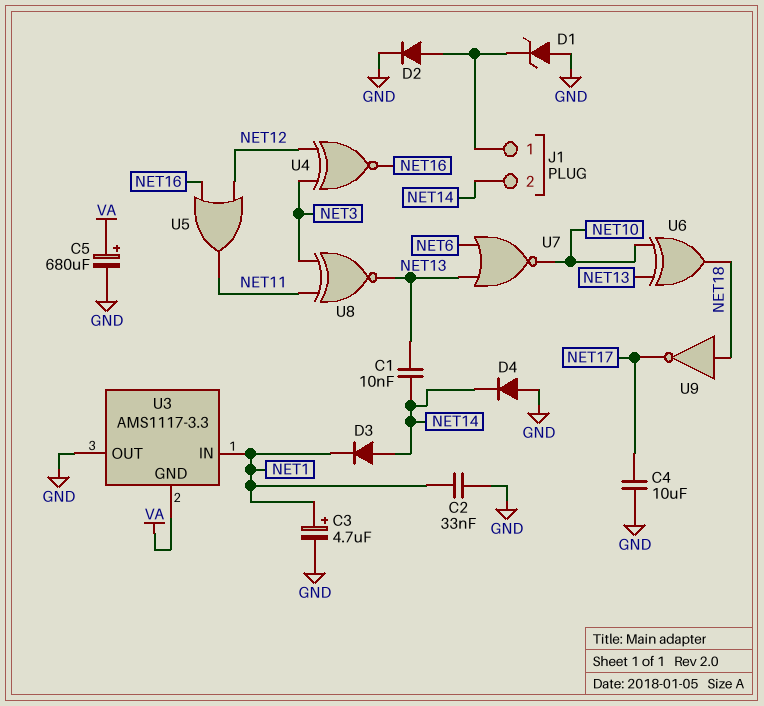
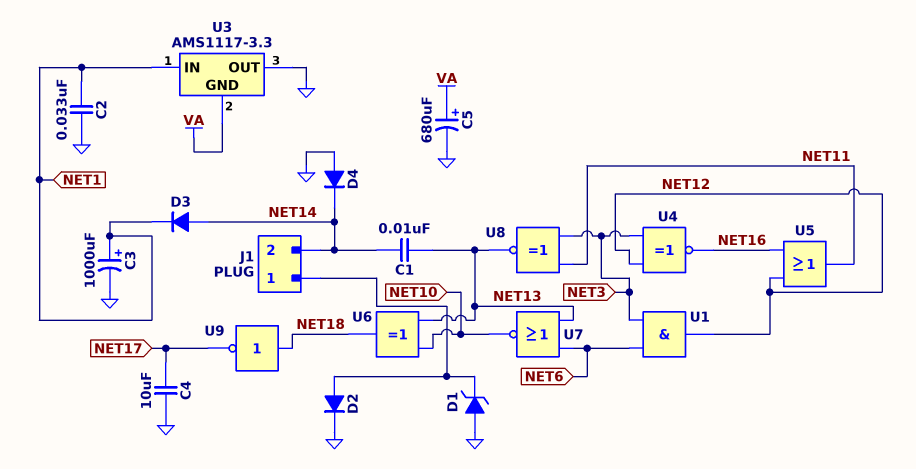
C3: 4.7uF (plus NET1, minus GND) -> 1000uF (plus NET1, minus GND)
U1: none -> AND (in NET3, in NET6, out NET12)

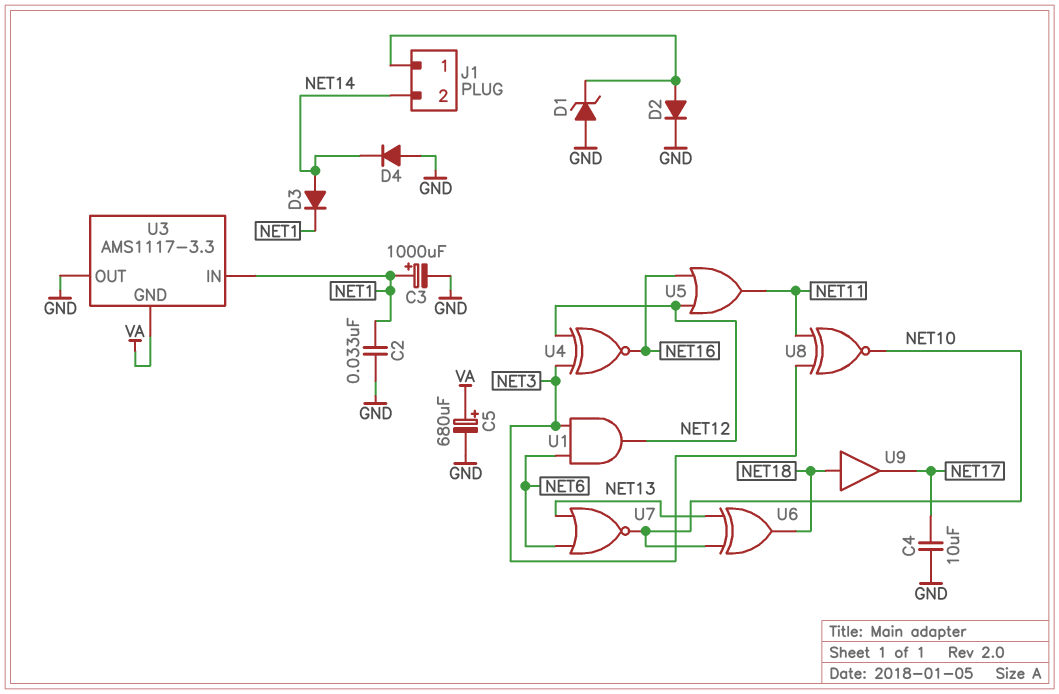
C1: 10nF (NET13, NET14) -> none
U8: XNOR (in NET3, in NET11, out NET13) -> XNOR (in NET3, in NET11, out NET10)
U9: NOT (in NET18, out NET17) -> buffer (in NET18, out NET17)

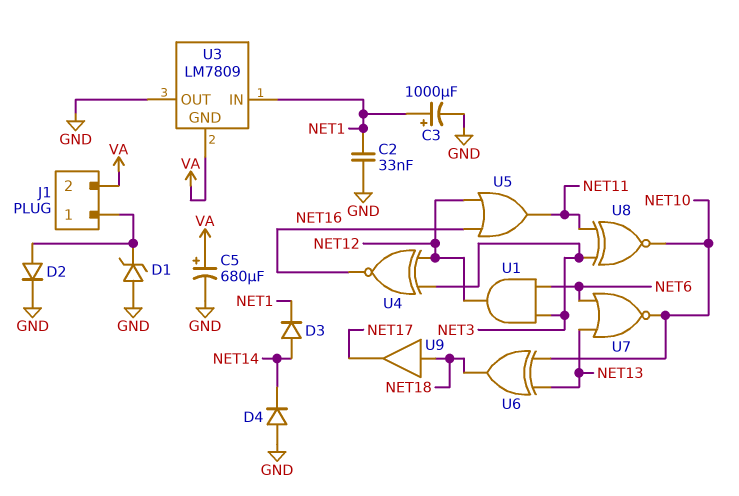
C4: 10uF (GND, NET17) -> none
J1 pin 2: NET14 -> VA
U3: AMS1117-3.3 -> LM7809

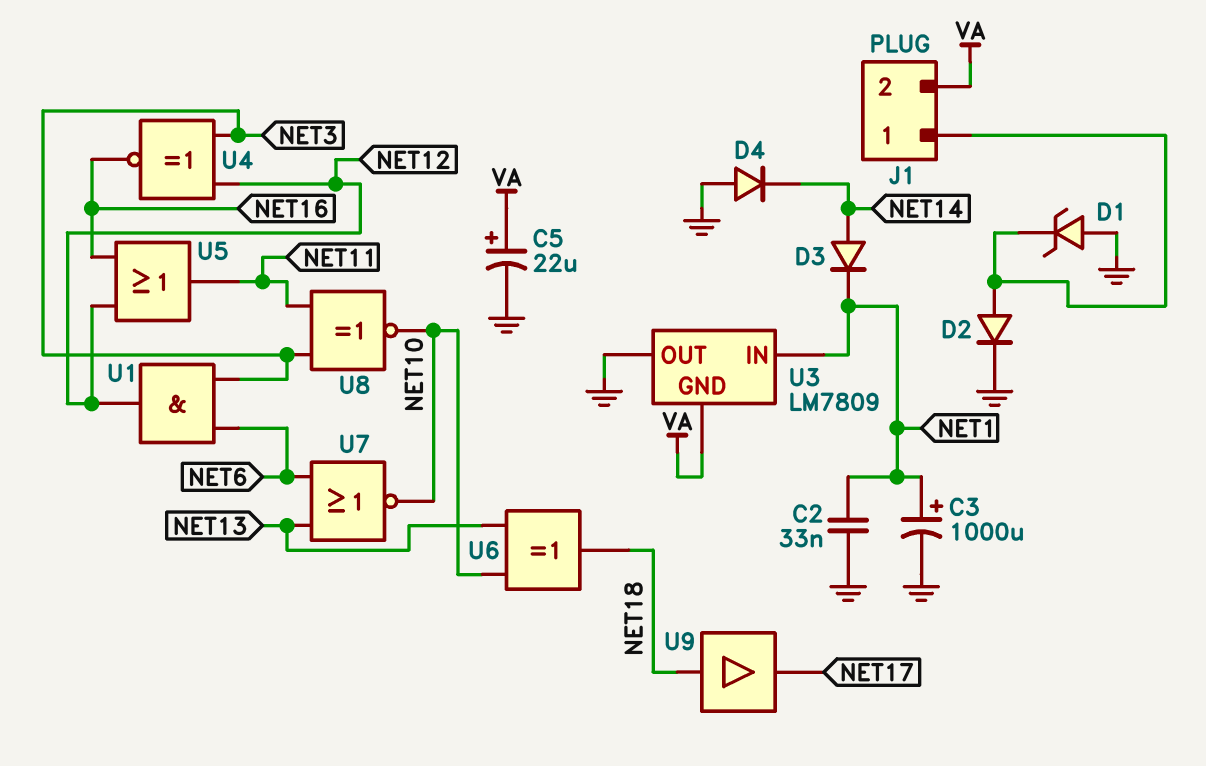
C5: 680uF (plus VA, minus GND) -> 22uF (plus VA, minus GND)

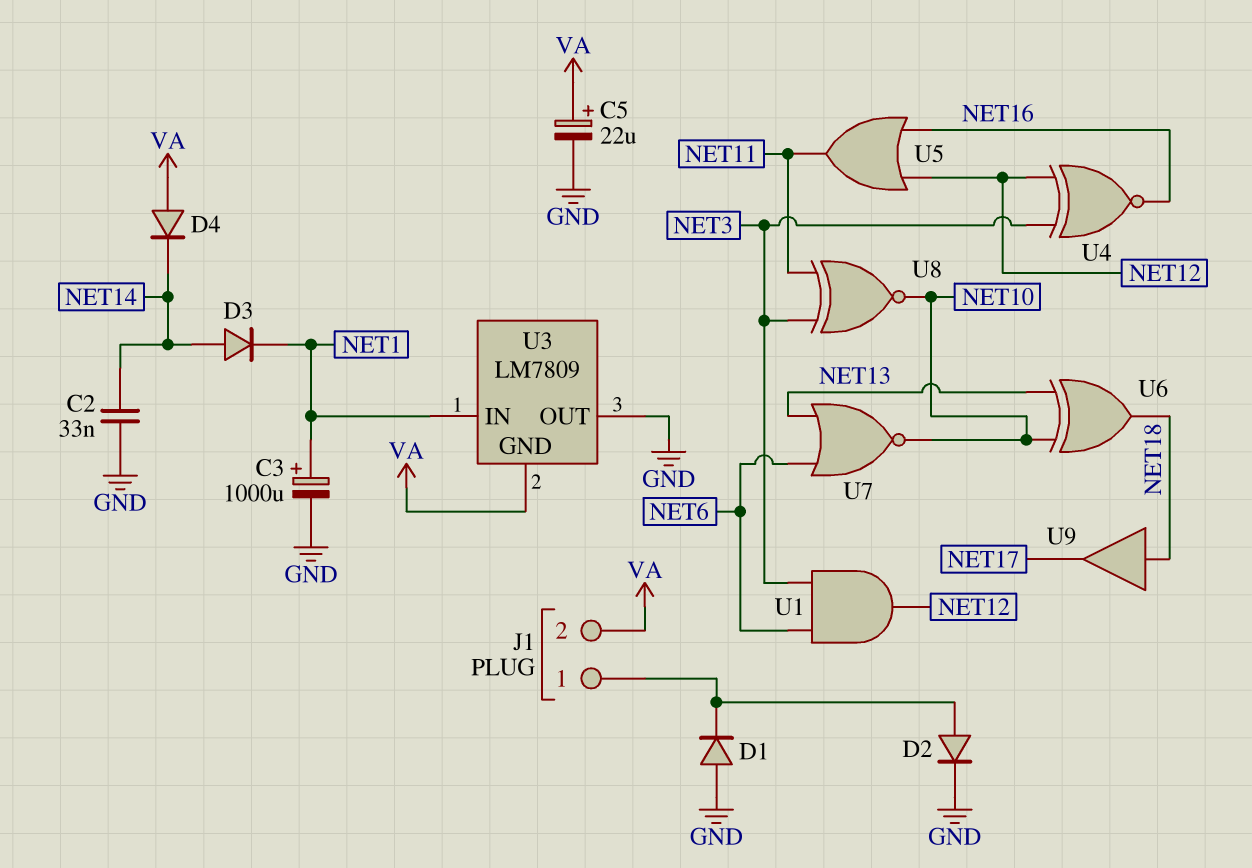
C2: 33nF (GND, NET1) -> 33nF (GND, NET14)
D1: zener (A GND, K J1/1) -> diode (A GND, K J1/1)
D4: diode (A GND, K NET14) -> diode (A VA, K NET14)

